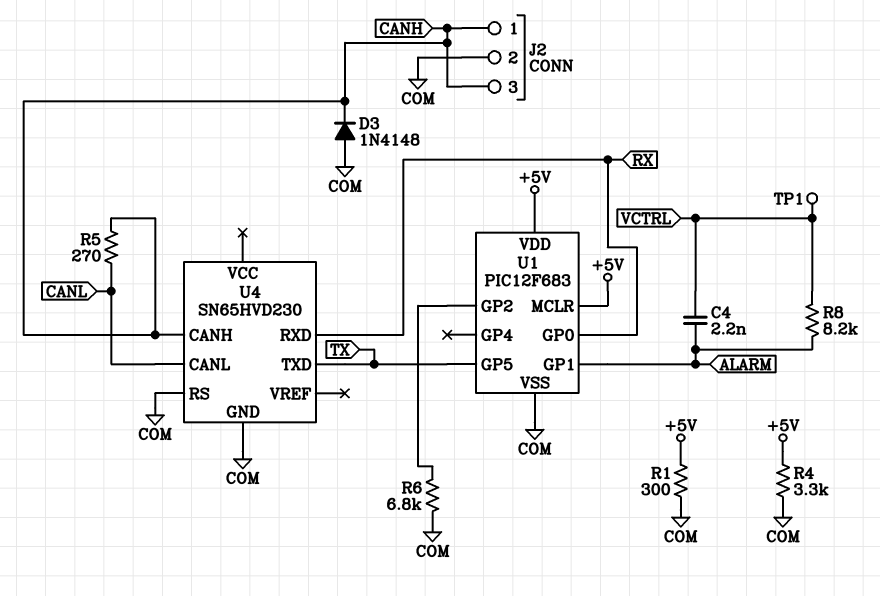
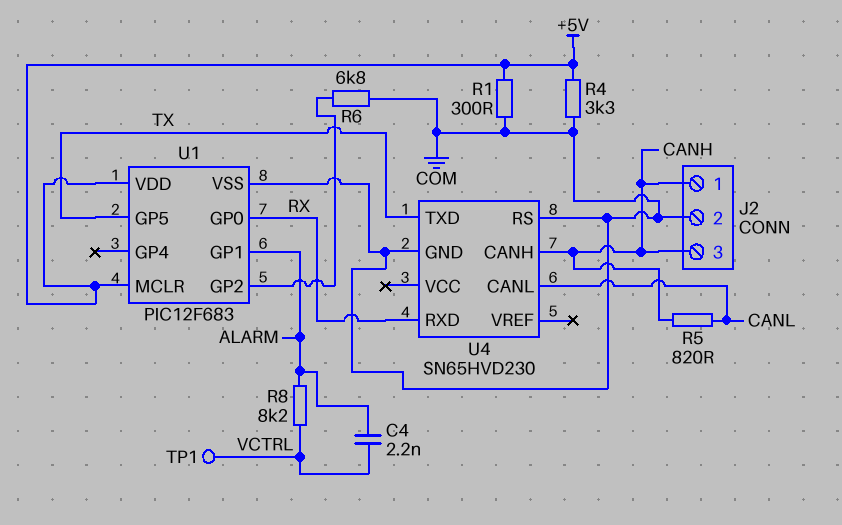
D3: diode 1N4148 (A COM, K CANH) -> none
R5: 270 (CANH, CANL) -> 820 (CANH, CANL)

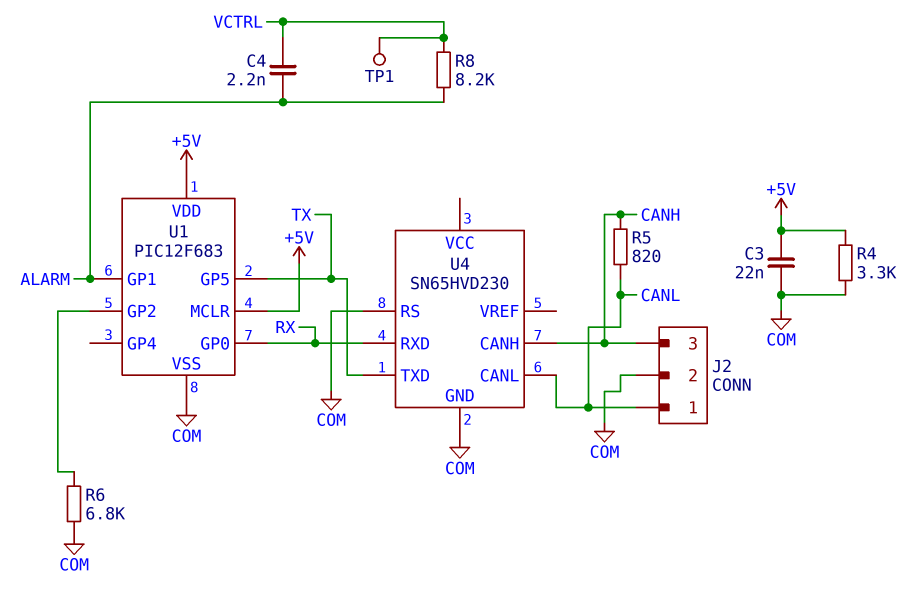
C3: none -> 22nF (+5V, COM)
J2 pin 1: CANH -> CANL
R1: 300 (+5V, COM) -> none

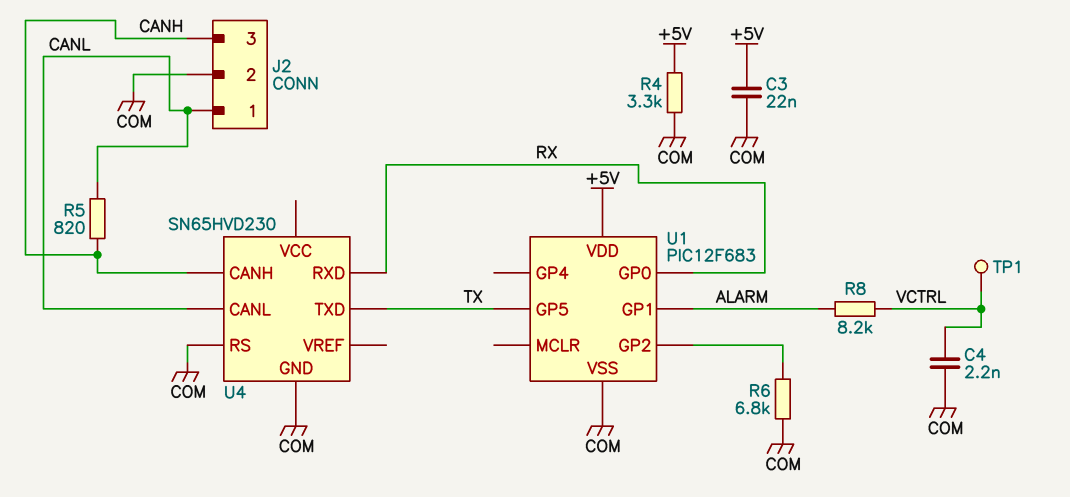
C4: 2.2nF (ALARM, VCTRL) -> 2.2nF (COM, VCTRL)
U1 pin MCLR: +5V -> none

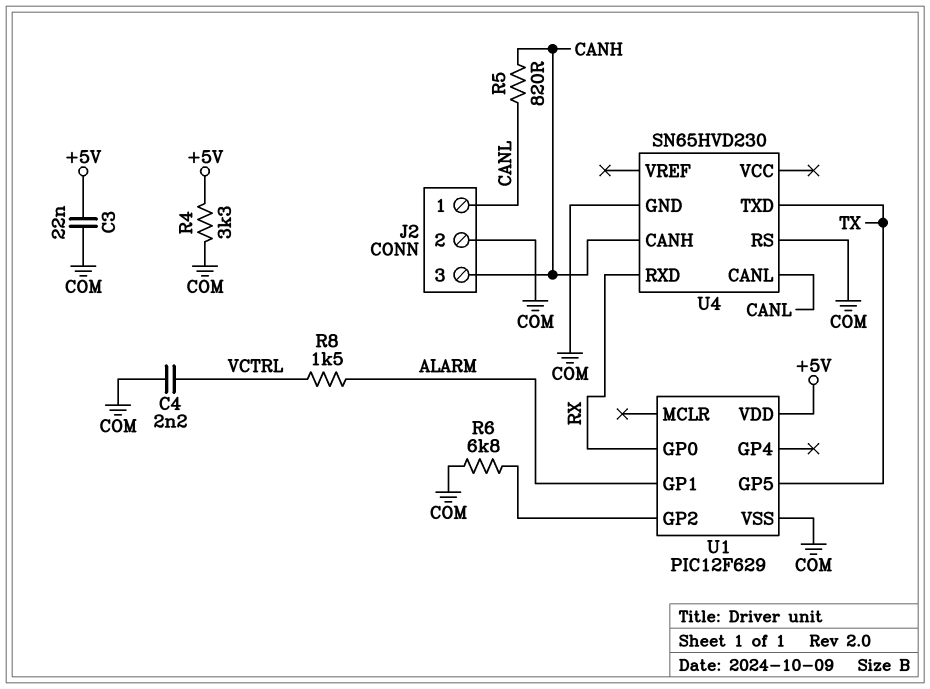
R8: 8.2k (ALARM, VCTRL) -> 1.5k (ALARM, VCTRL)
TP1: test point (VCTRL) -> none
U1: PIC12F683 -> PIC12F629

